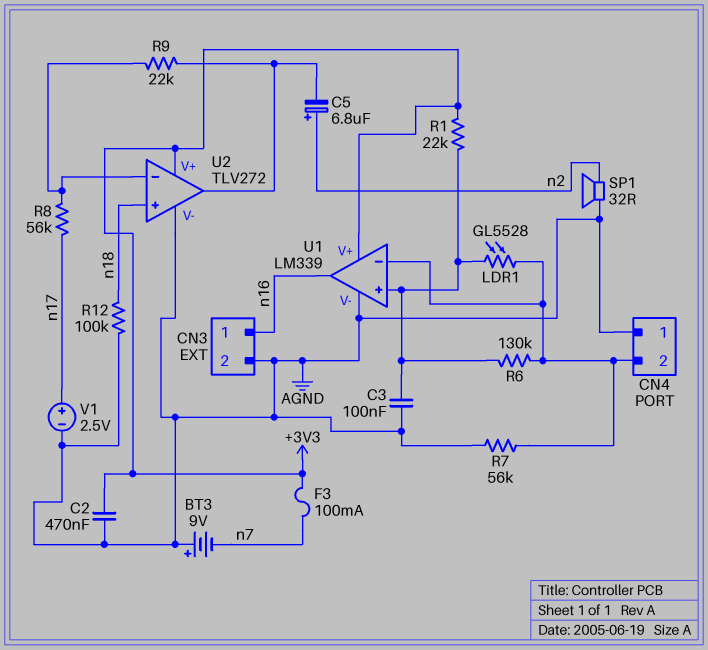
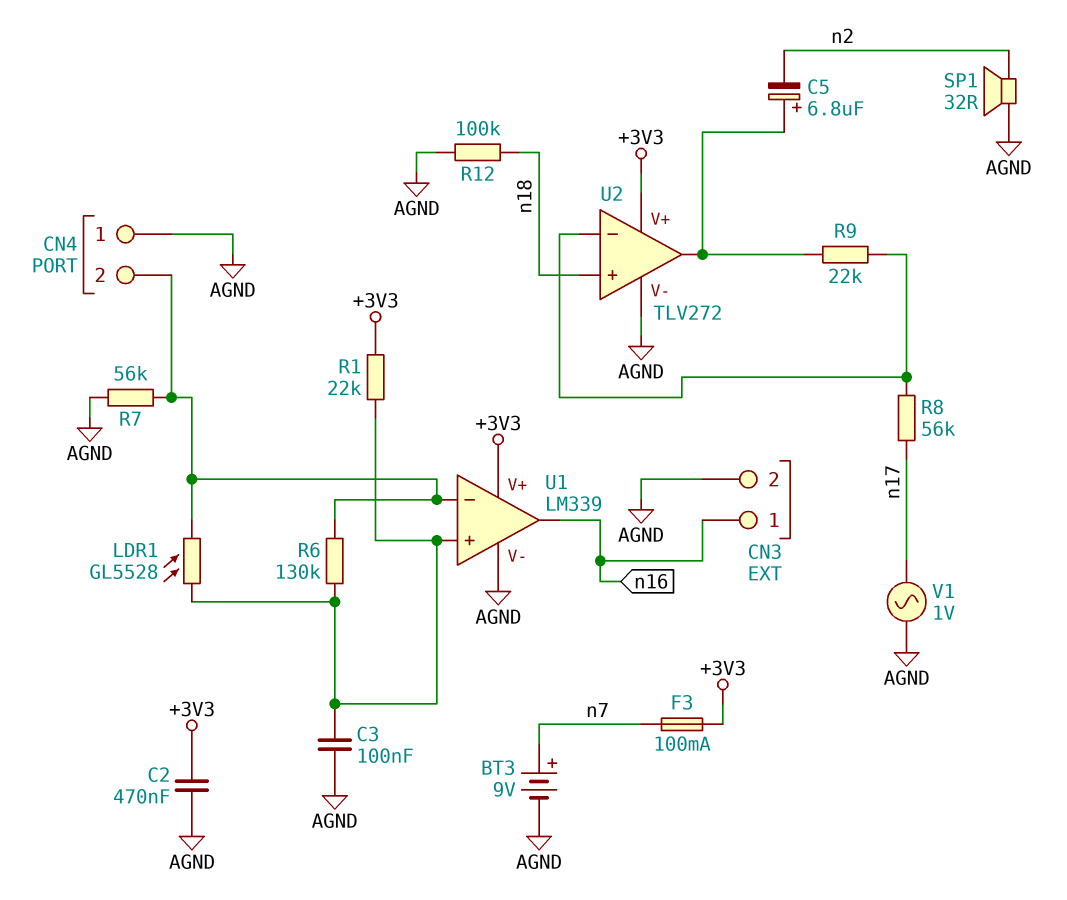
BT3: 9V (plus AGND, minus n7) -> 9V (plus n7, minus AGND)
C5: 6.8uF (plus n2, minus U2/out) -> 6.8uF (plus U2/out, minus n2)
V1: 2.5V (plus n17, minus AGND) -> AC 1V (AGND, n17)

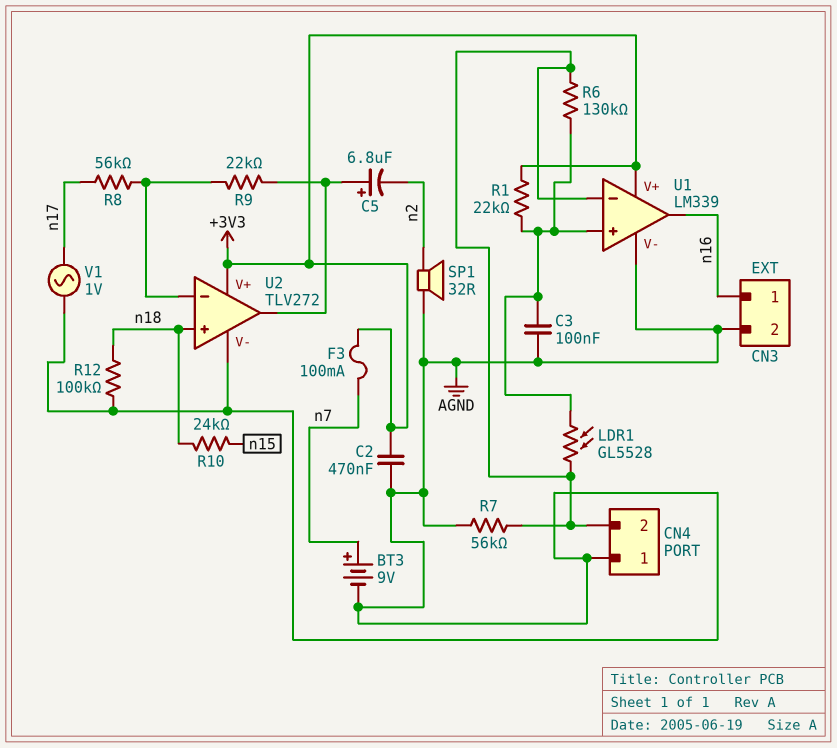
R10: none -> 24k (n15, n18)

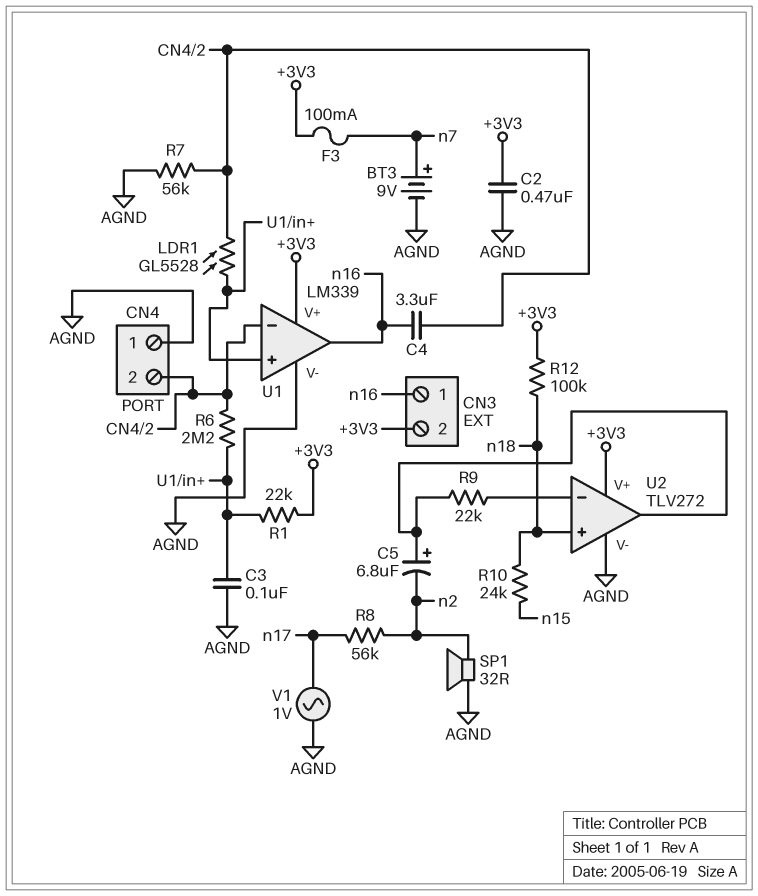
C4: none -> 3.3uF (CN4/2, n16)
CN3 pin 2: AGND -> +3V3
R6: 130k (CN4/2, U1/in+) -> 2.2M (CN4/2, U1/in+)
R8: 56k (U2/in-, n17) -> 56k (n2, n17)
R12: 100k (AGND, n18) -> 100k (+3V3, n18)

